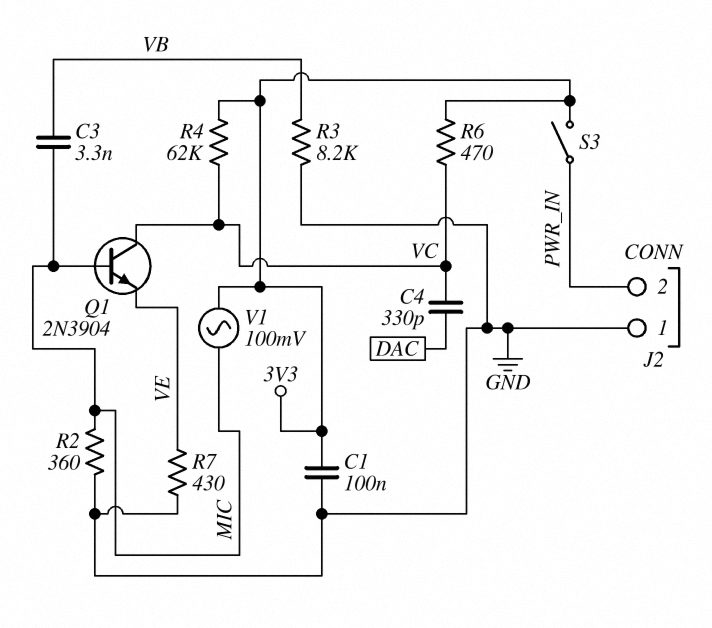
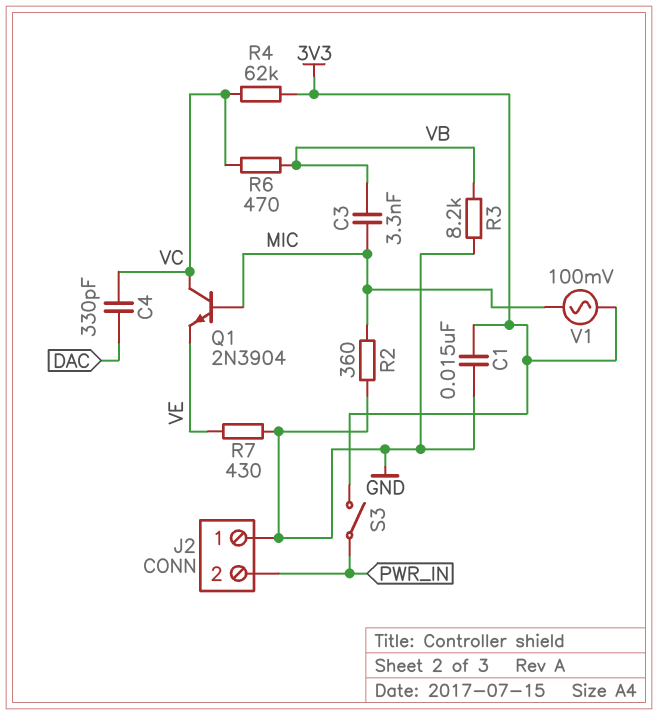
C1: 100nF (3V3, GND) -> 15nF (3V3, GND)
R6: 470 (3V3, VC) -> 470 (VB, VC)

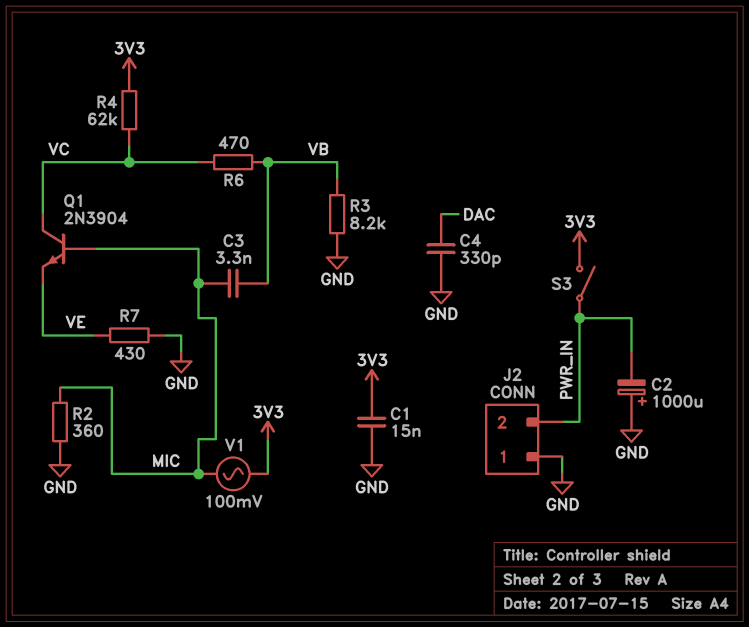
C2: none -> 1000uF (plus GND, minus PWR_IN)
C4: 330pF (DAC, VC) -> 330pF (DAC, GND)

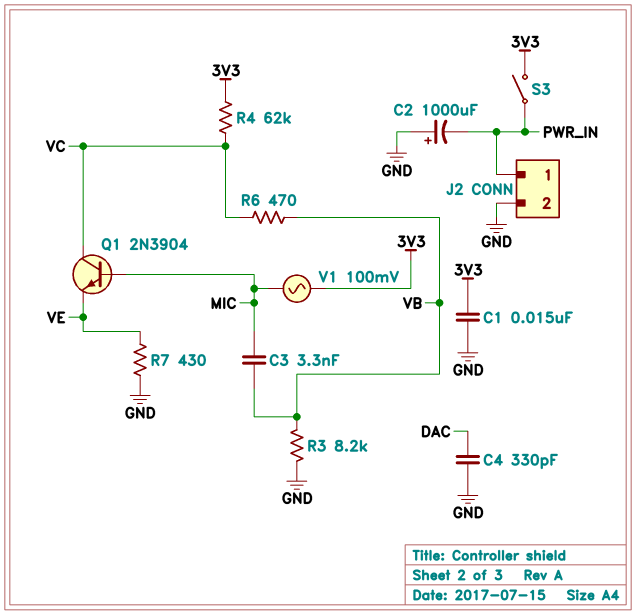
J2 pin 1: GND -> PWR_IN
J2 pin 2: PWR_IN -> GND
R2: 360 (GND, MIC) -> none

